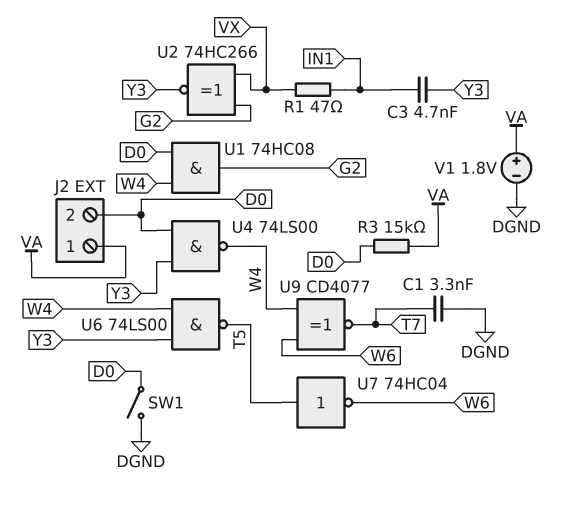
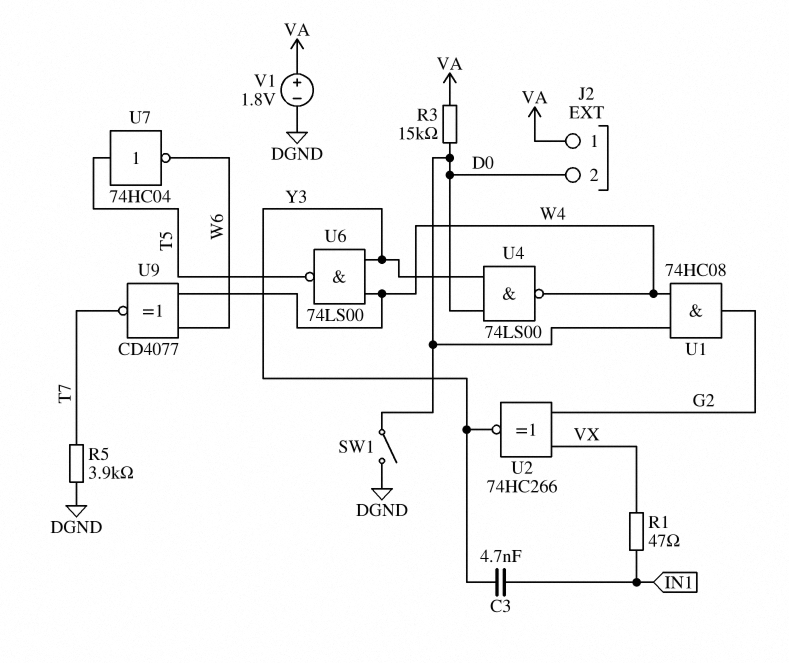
C1: 3.3nF (DGND, T7) -> none
R5: none -> 3.9k (DGND, T7)

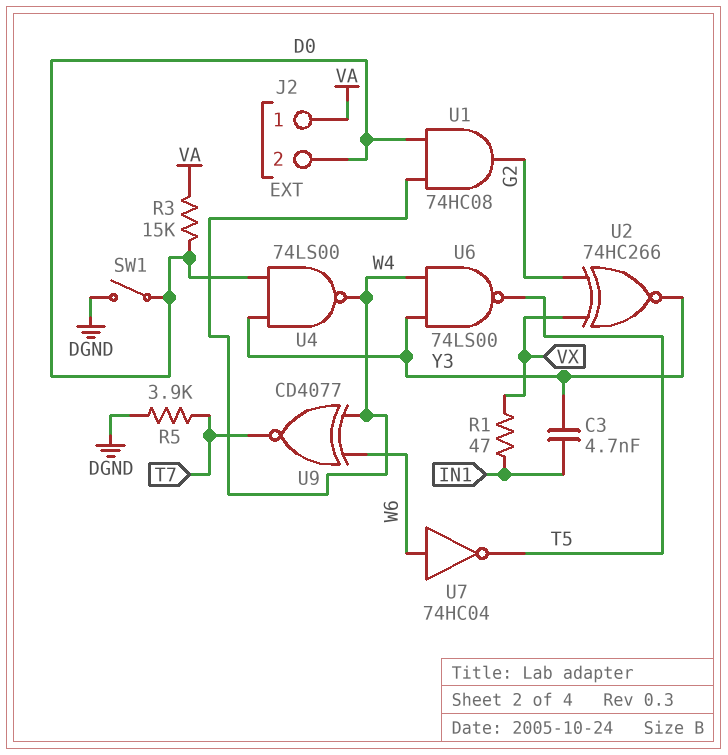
U7: NOT 74HC04 (in T5, out W6) -> NOT 74HC04 (in W6, out T5)
V1: 1.8V (plus VA, minus DGND) -> none

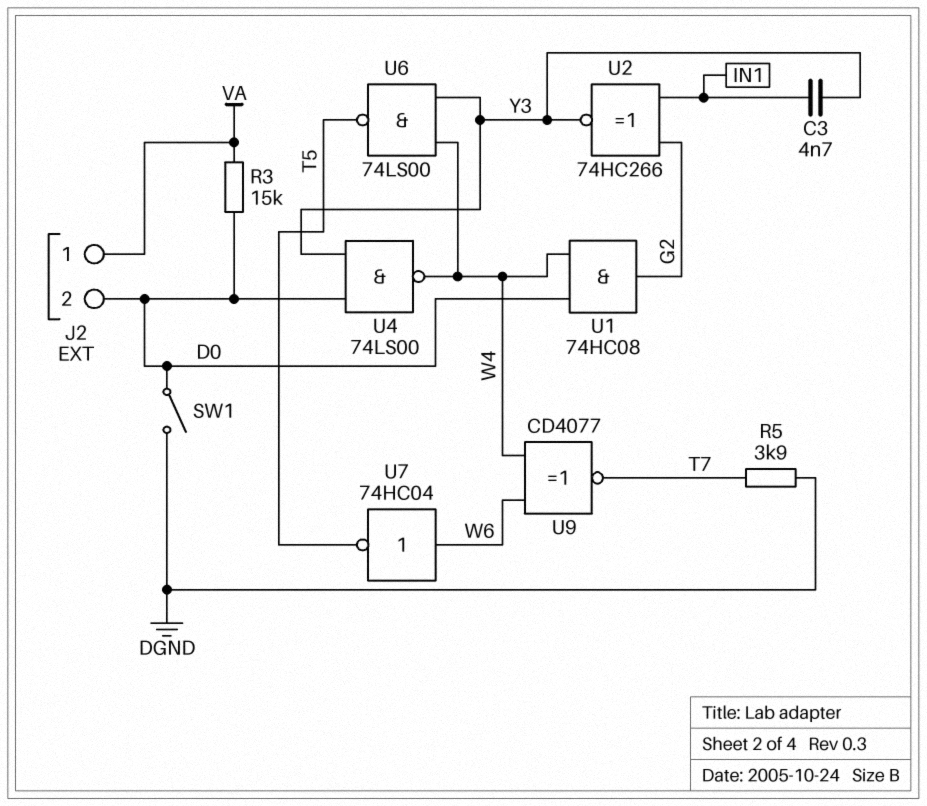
R1: 47 (IN1, VX) -> none
U2: XNOR 74HC266 (in G2, in VX, out Y3) -> XNOR 74HC266 (in G2, in IN1, out Y3)

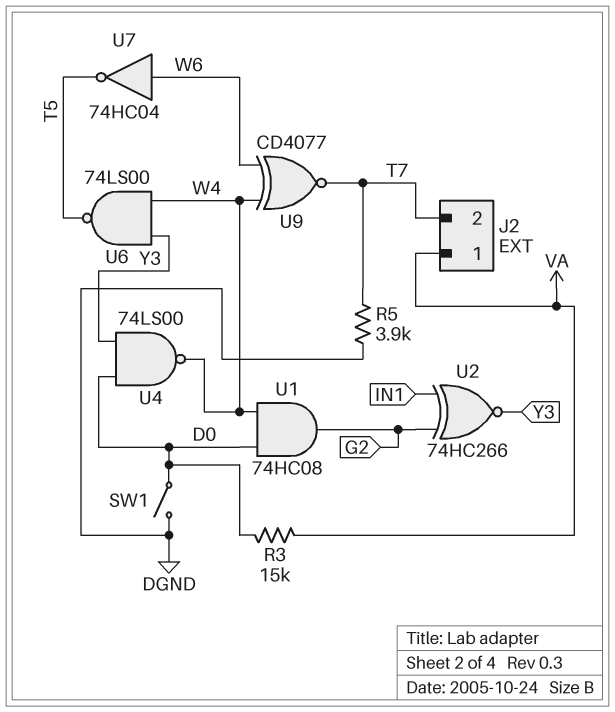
C3: 4.7nF (IN1, Y3) -> none
J2 pin 2: D0 -> T7

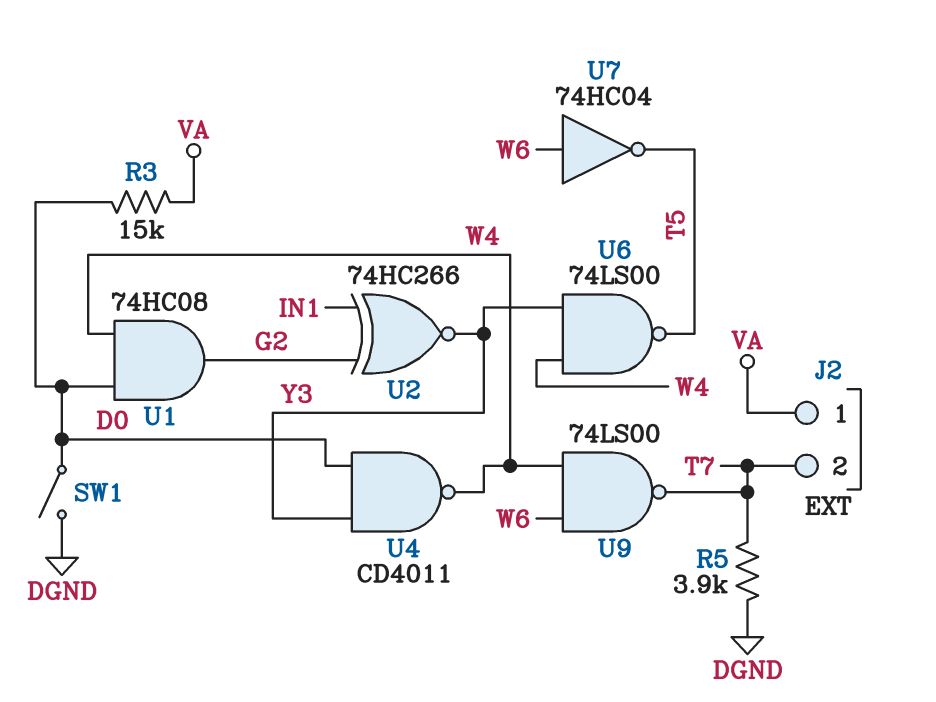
U4: NAND 74LS00 (in D0, in Y3, out W4) -> NAND CD4011 (in D0, in Y3, out W4)
U9: XNOR CD4077 (in W4, in W6, out T7) -> NAND 74LS00 (in W4, in W6, out T7)

